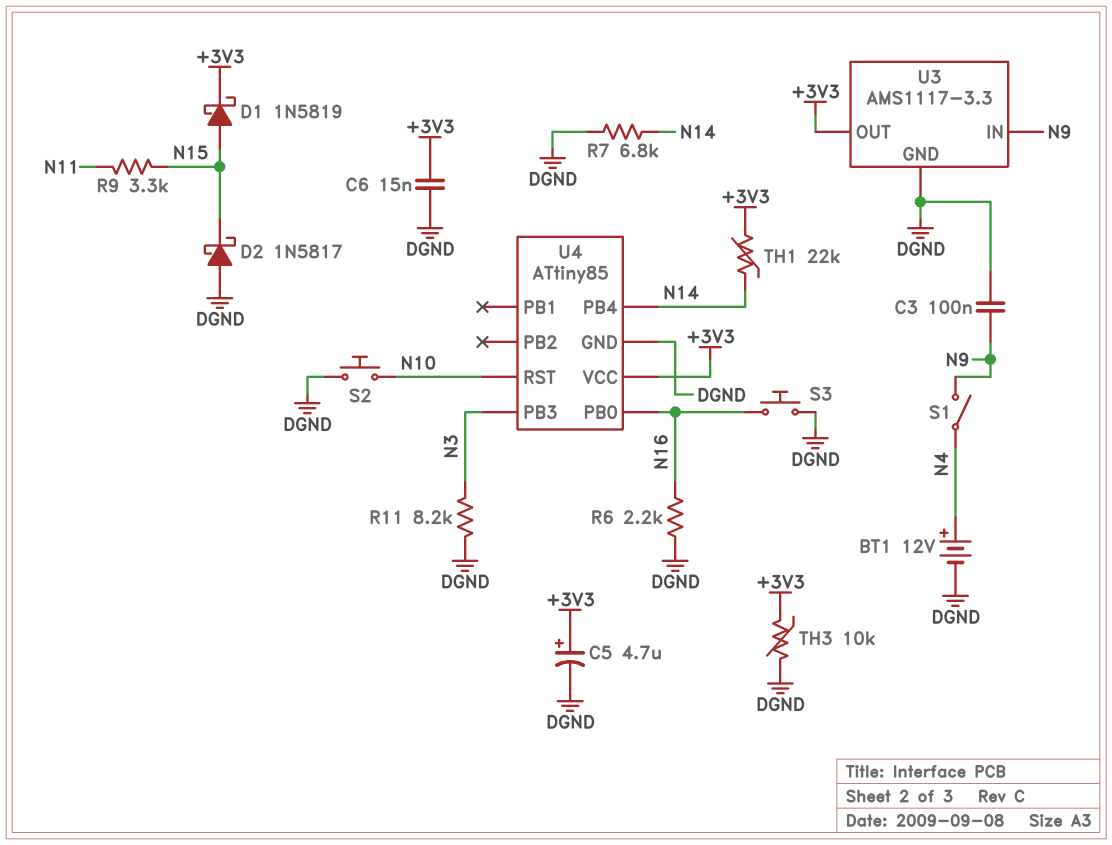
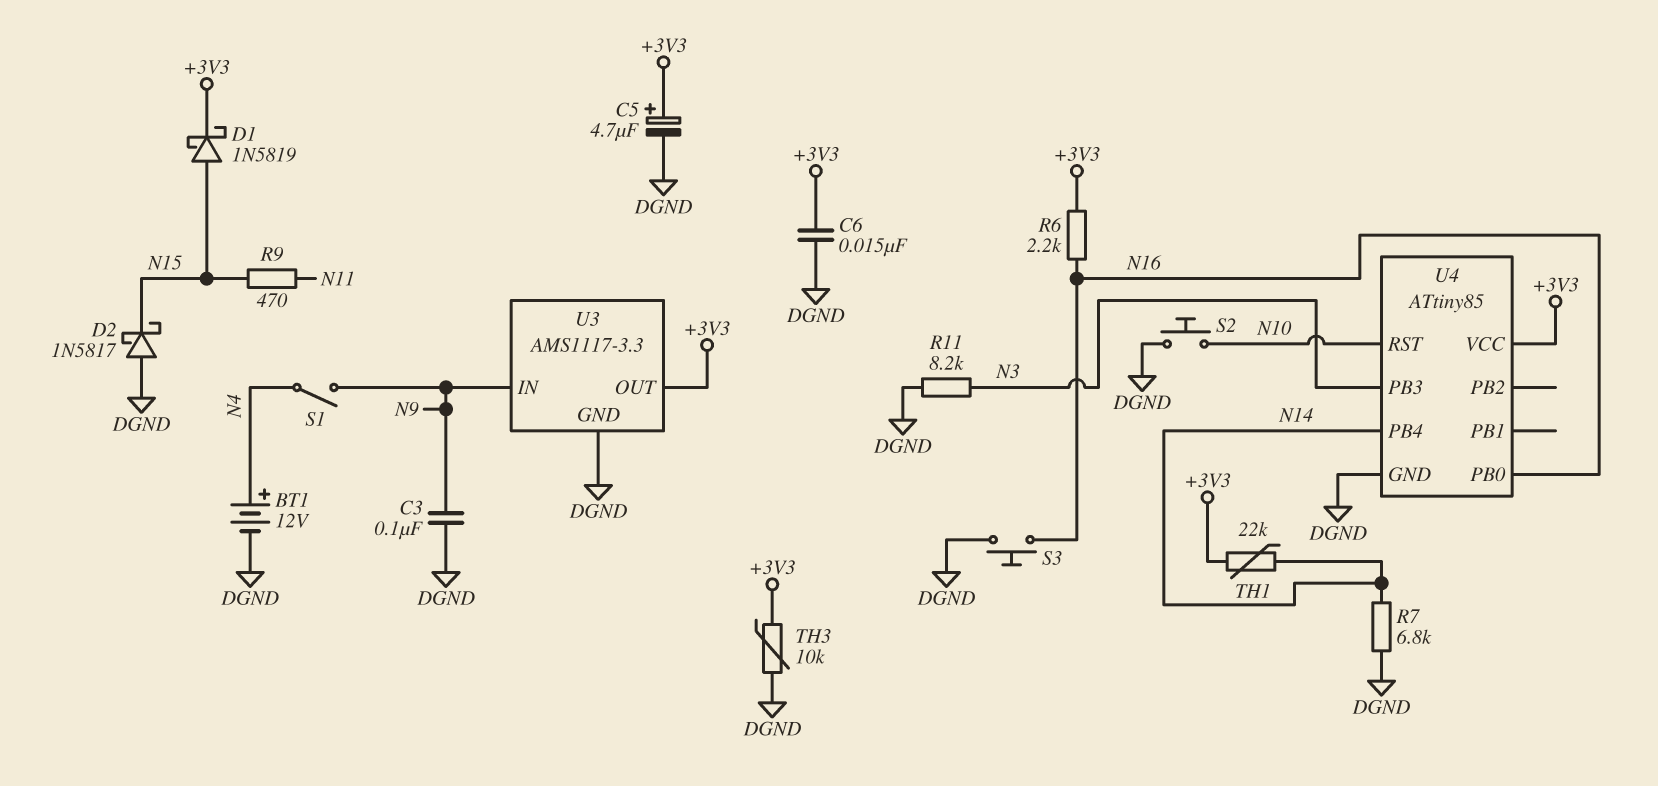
R6: 2.2k (DGND, N16) -> 2.2k (+3V3, N16)
R9: 3.3k (N11, N15) -> 470 (N11, N15)

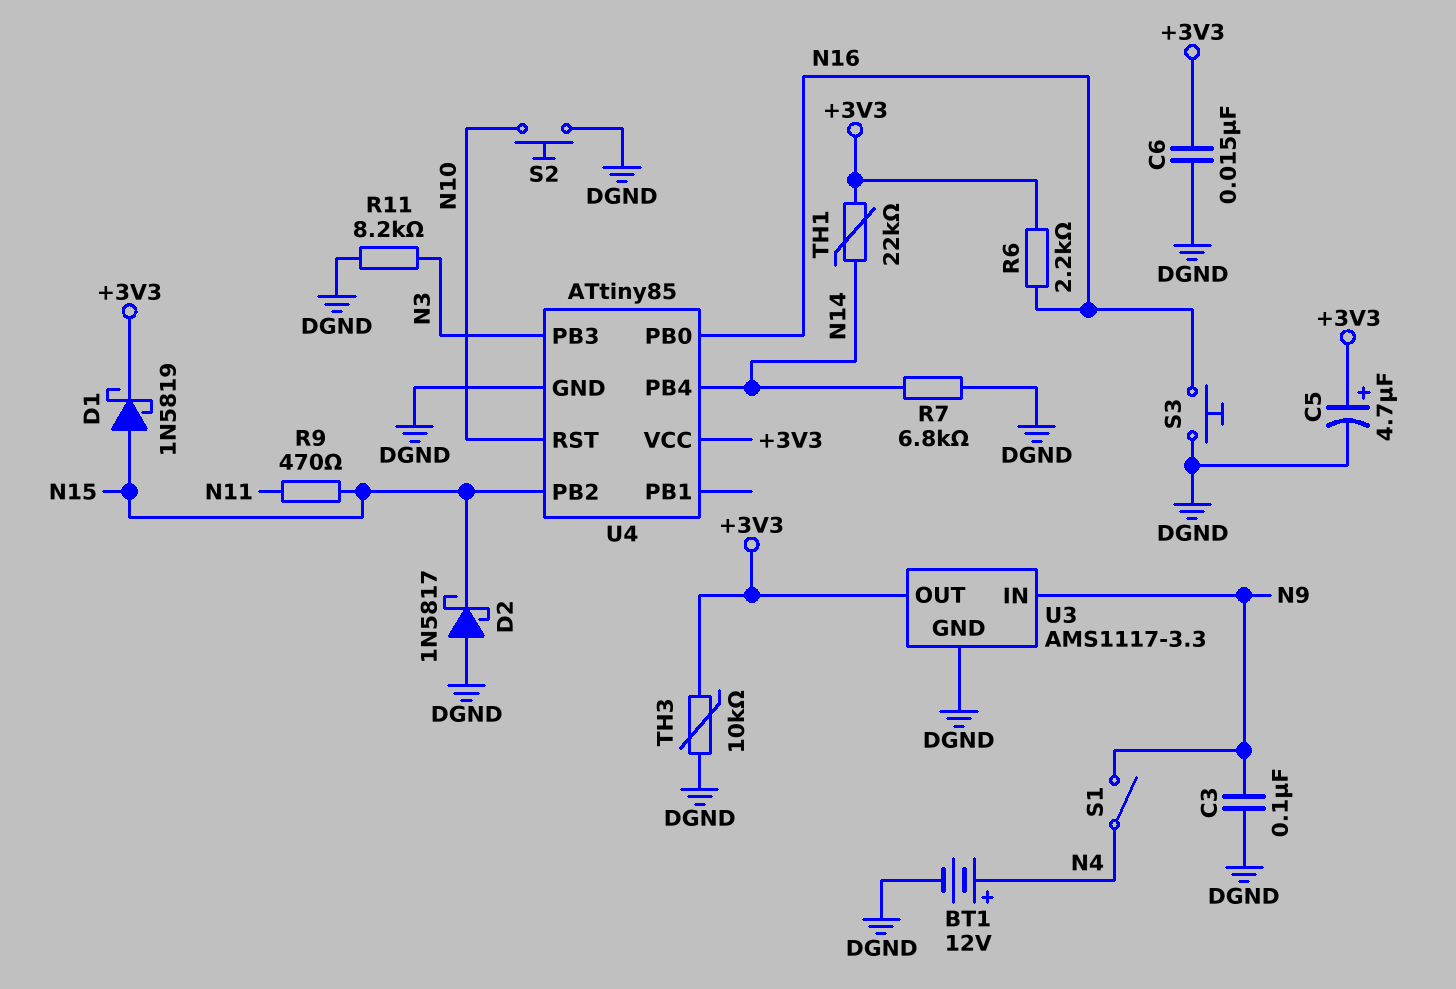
U4 pin PB2: none -> N15

